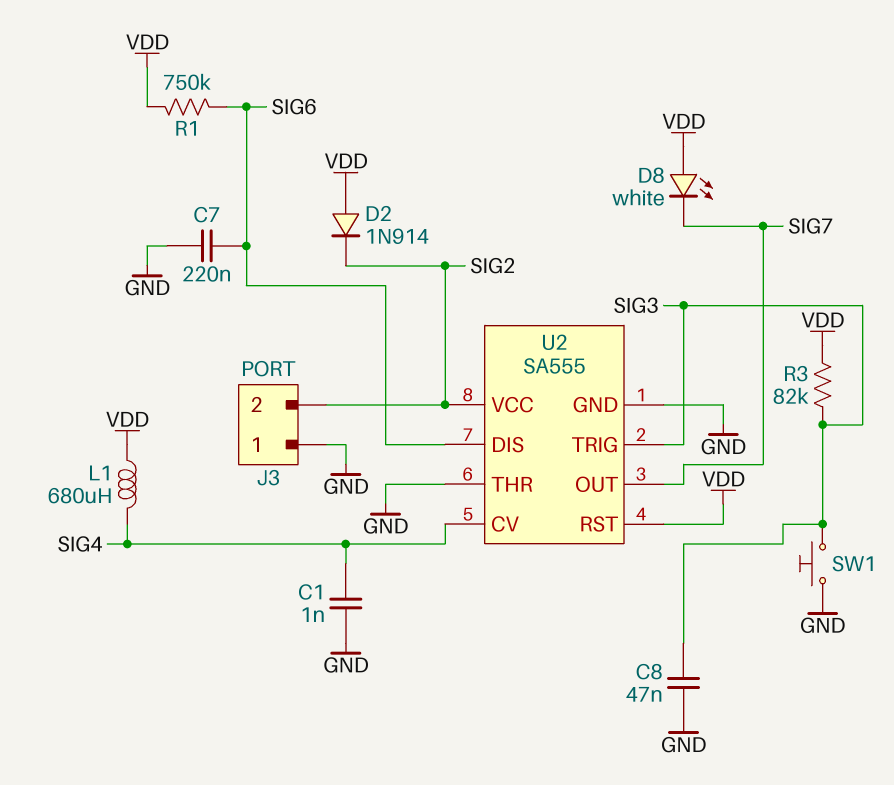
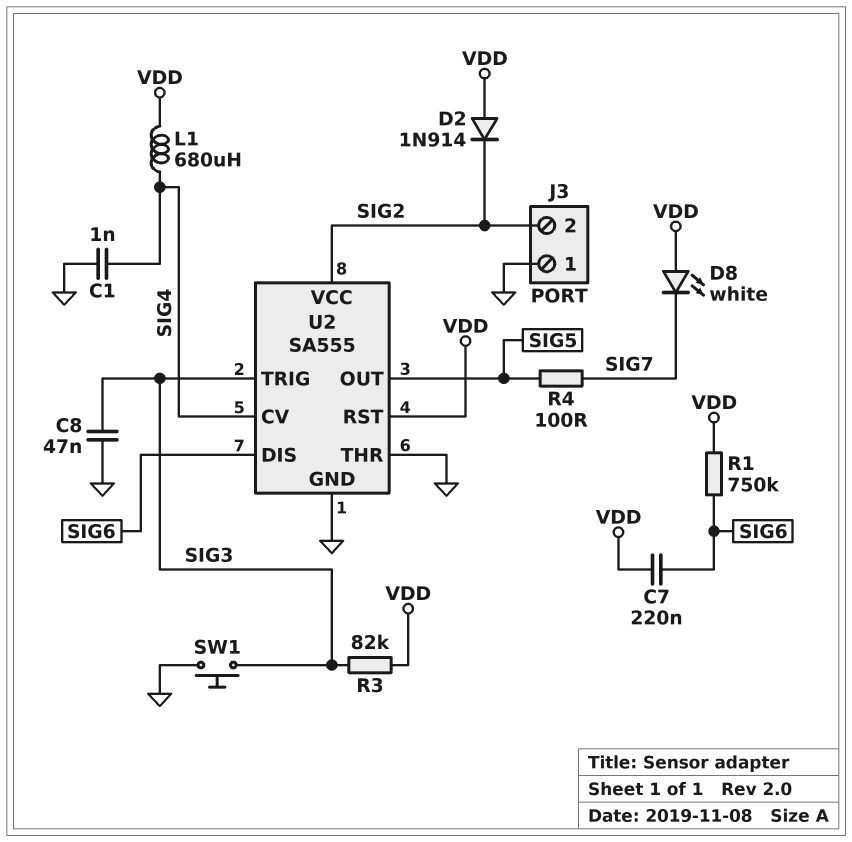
C7: 220nF (GND, SIG6) -> 220nF (SIG6, VDD)
R4: none -> 100 (SIG5, SIG7)
U2 pin OUT: SIG7 -> SIG5

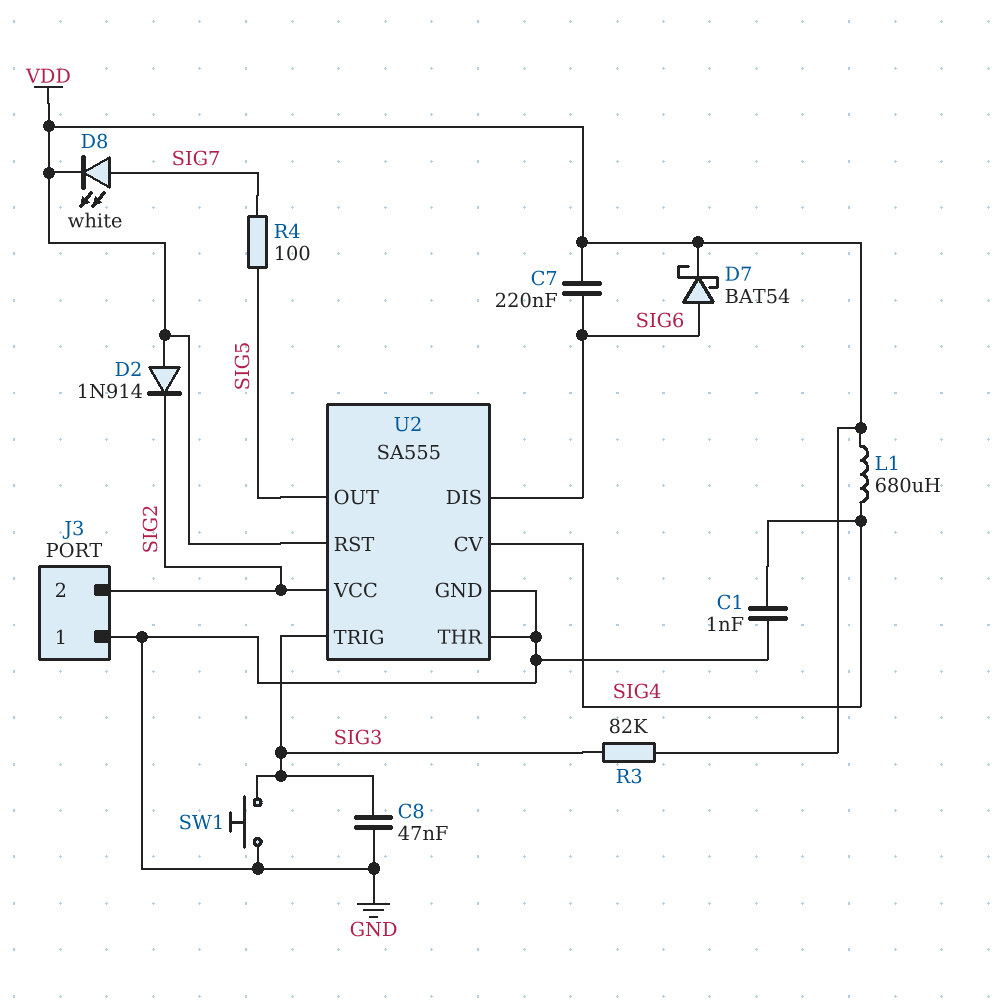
D7: none -> schottky BAT54 (A SIG6, K VDD)
D8: LED white (A VDD, K SIG7) -> LED white (A SIG7, K VDD)
R1: 750k (SIG6, VDD) -> none

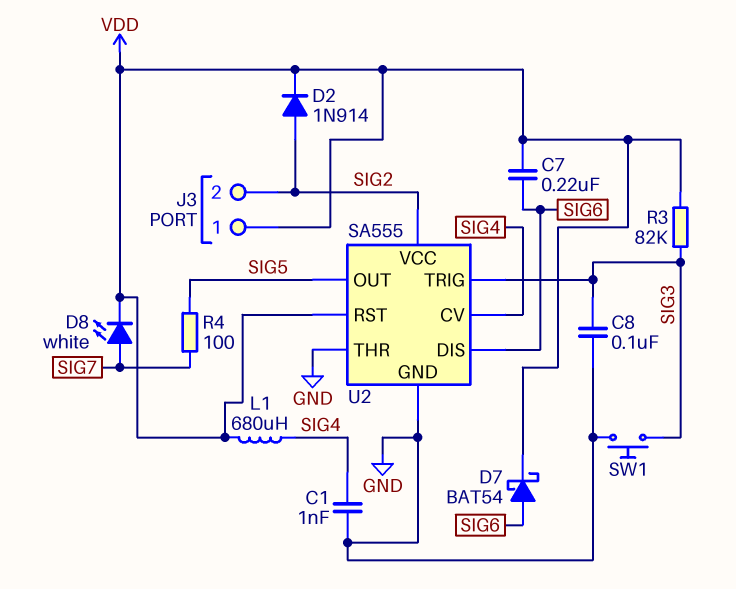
C8: 47nF (GND, SIG3) -> 100nF (GND, SIG3)
D2: diode 1N914 (A VDD, K SIG2) -> diode 1N914 (A SIG2, K VDD)
J3 pin 1: GND -> VDD

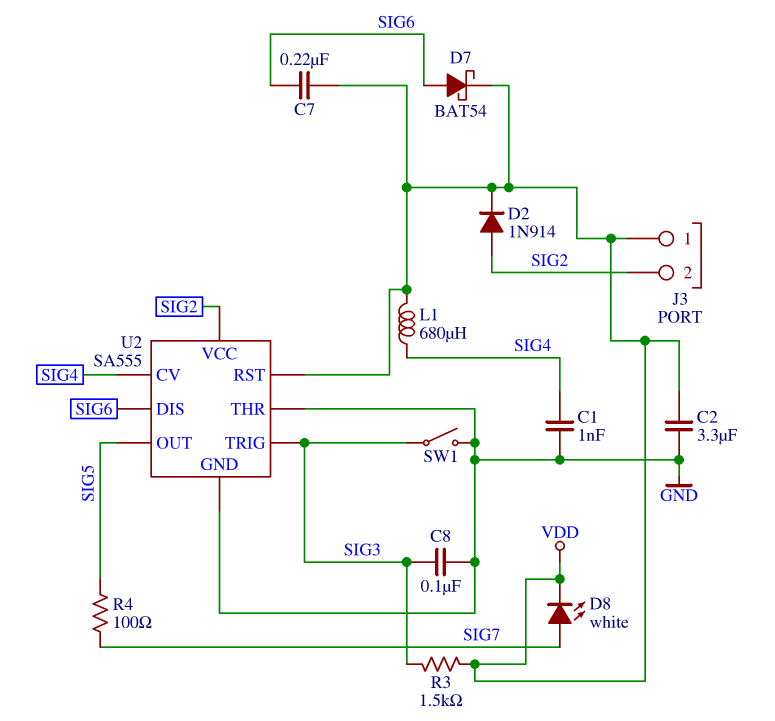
C2: none -> 3.3uF (GND, VDD)
R3: 82k (SIG3, VDD) -> 1.5k (SIG3, VDD)
SW1: button (GND, SIG3) -> switch (GND, SIG3)

